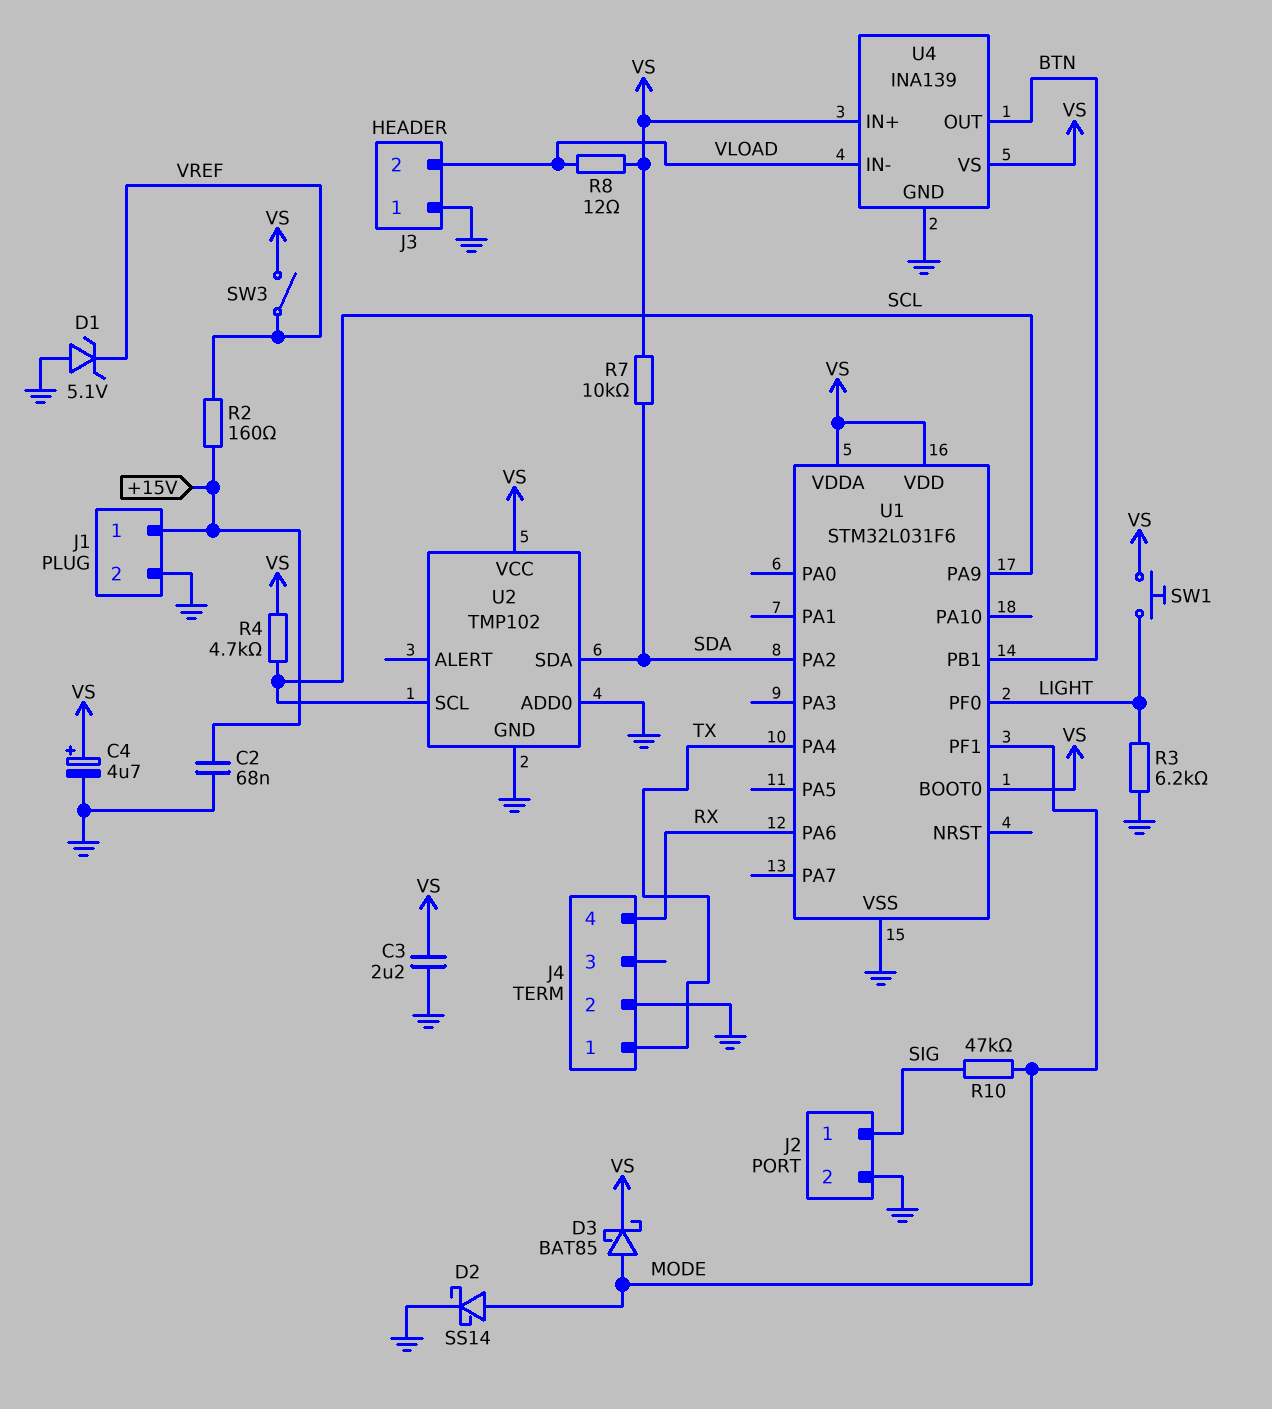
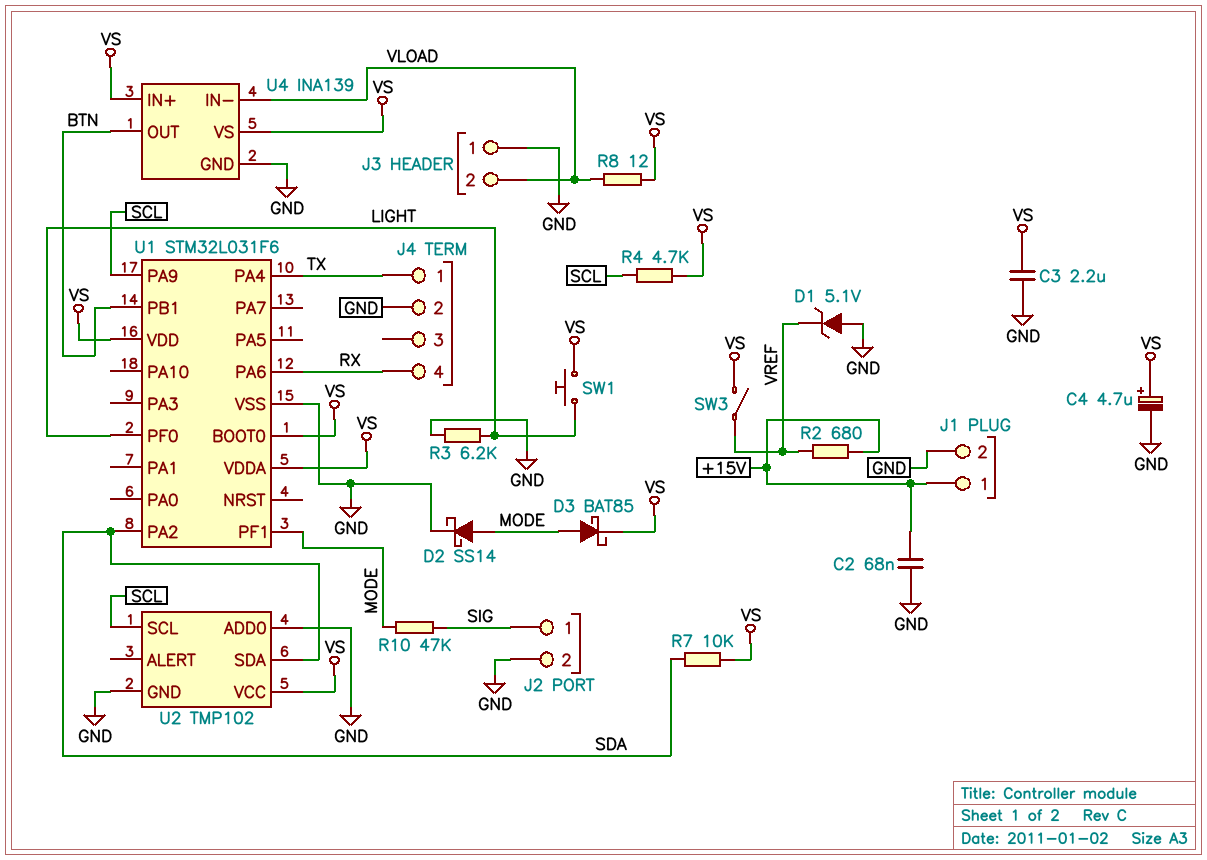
R2: 160 (+15V, VREF) -> 680 (+15V, VREF)

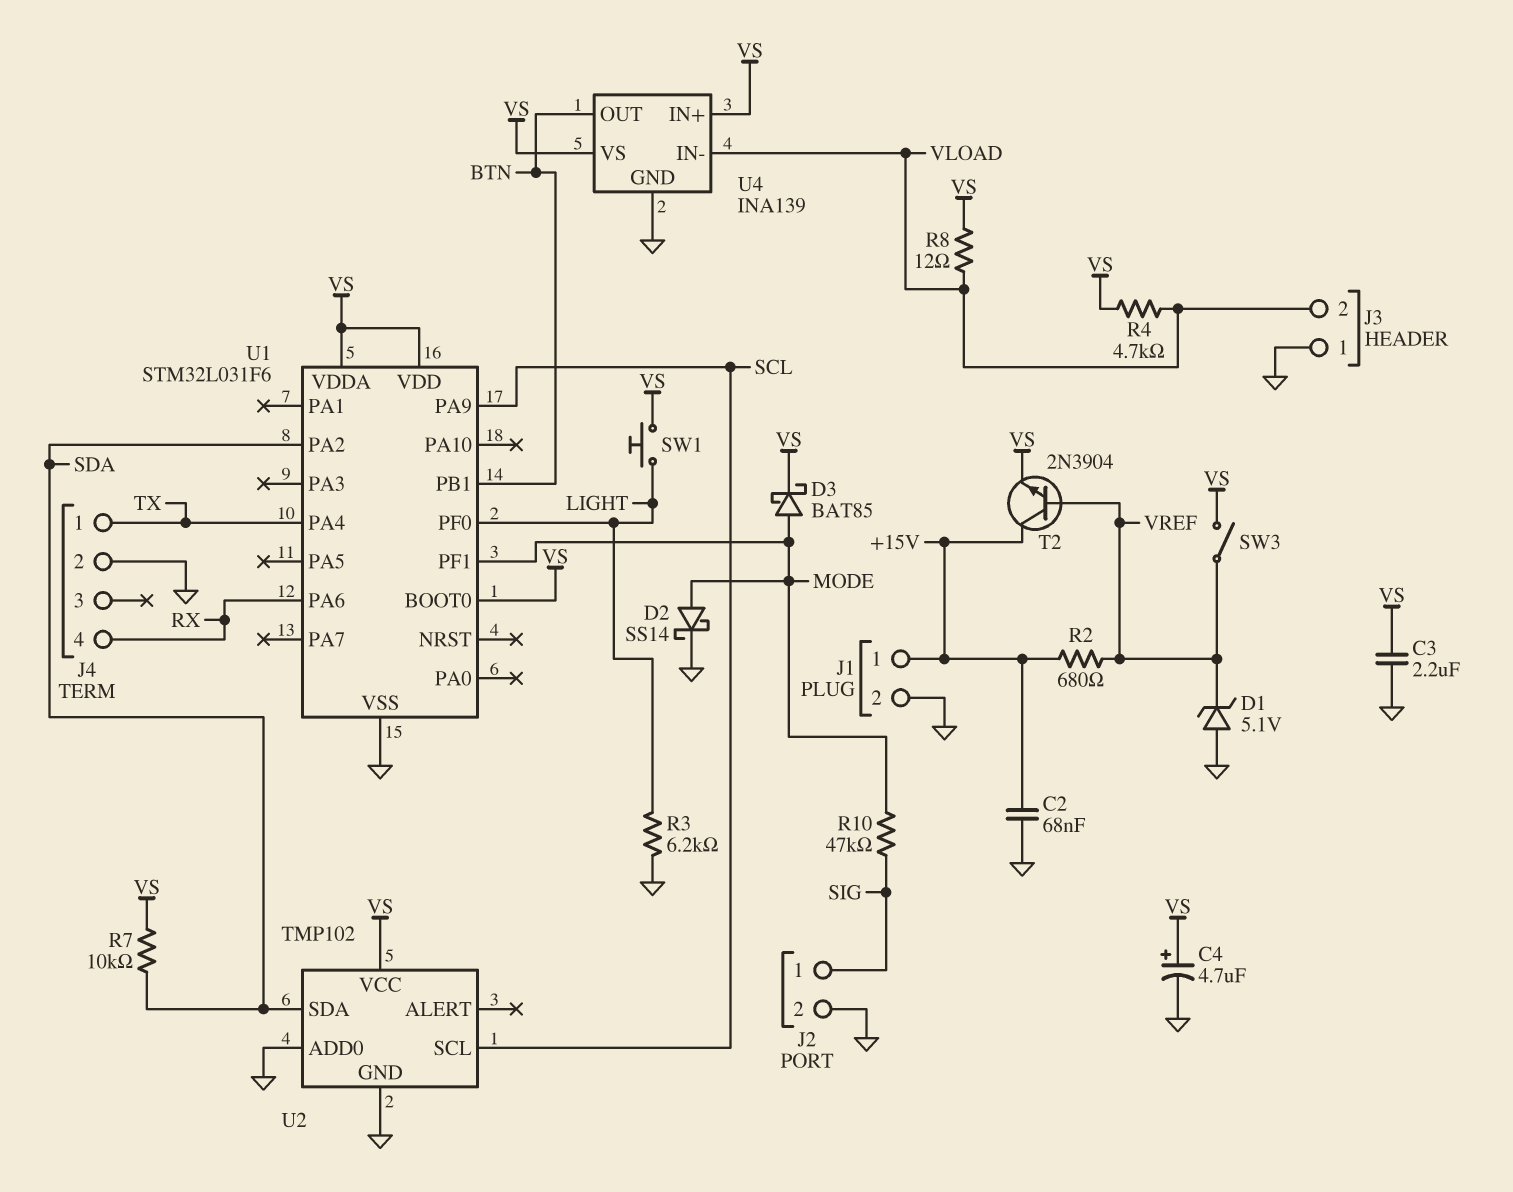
R4: 4.7k (SCL, VS) -> 4.7k (VLOAD, VS)
T2: none -> NPN 2N3904 (B VREF, C +15V, E VS)

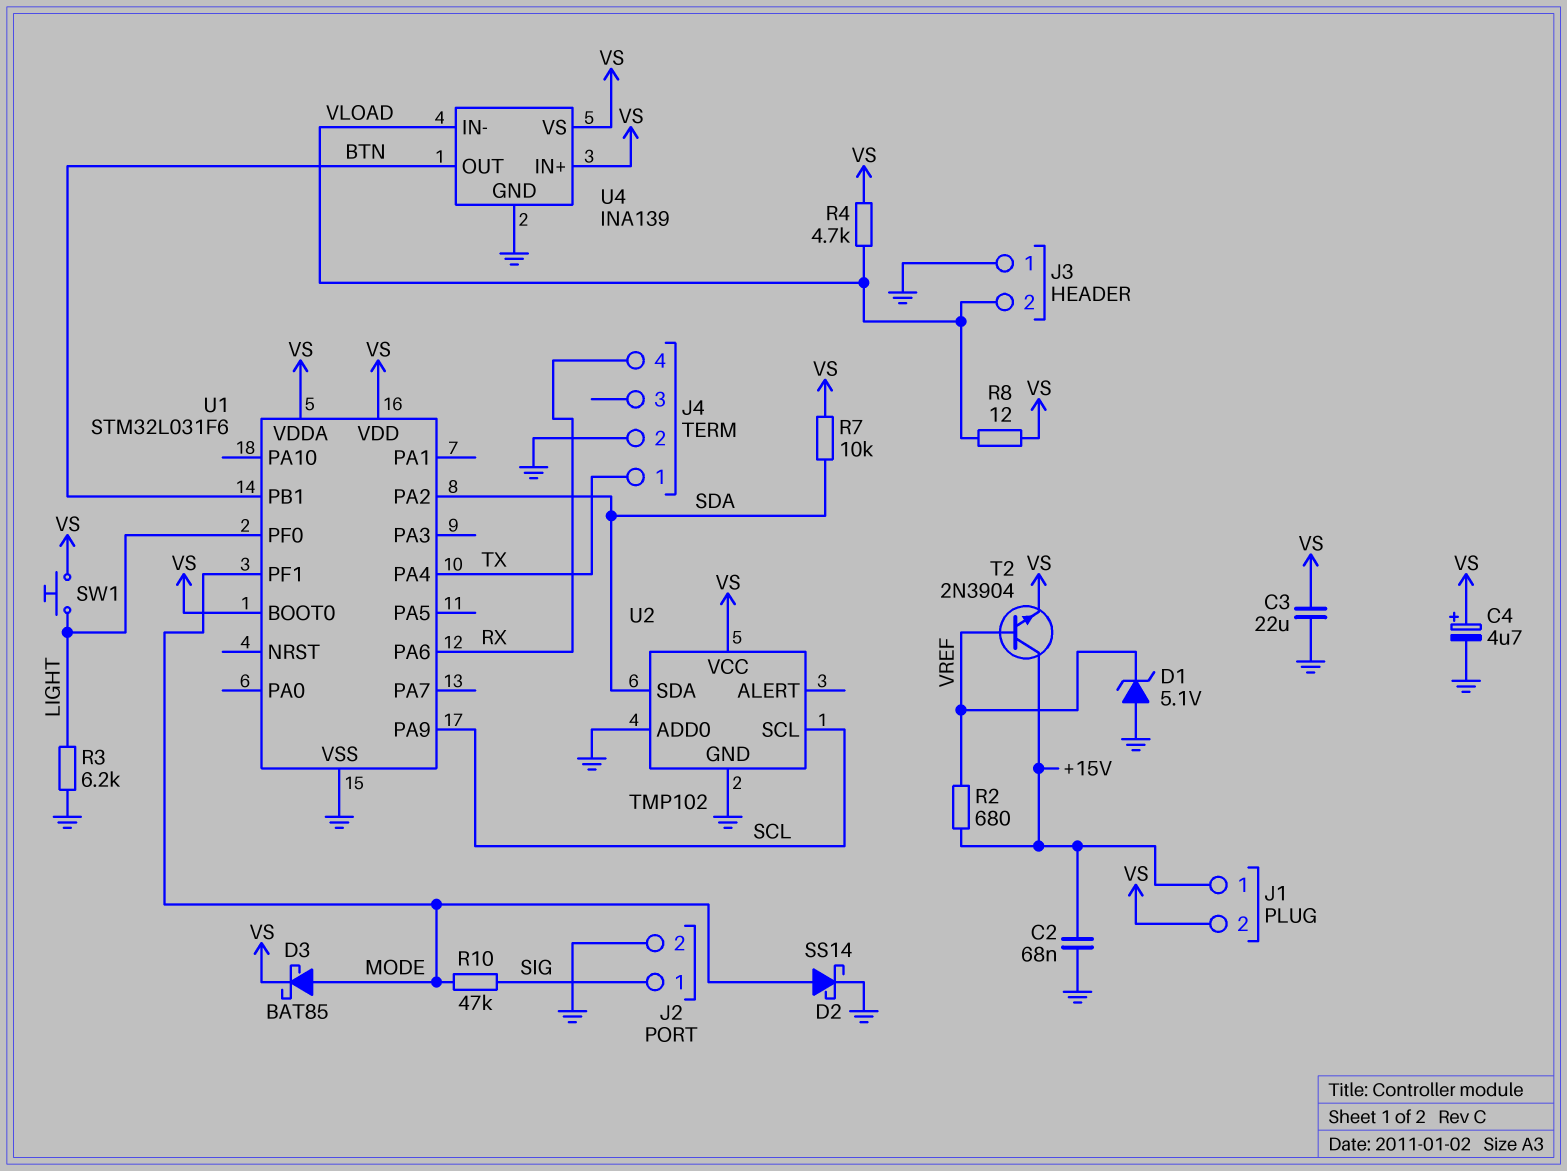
C3: 2.2uF (GND, VS) -> 22uF (GND, VS)
J1 pin 2: GND -> VS
SW3: switch (VREF, VS) -> none

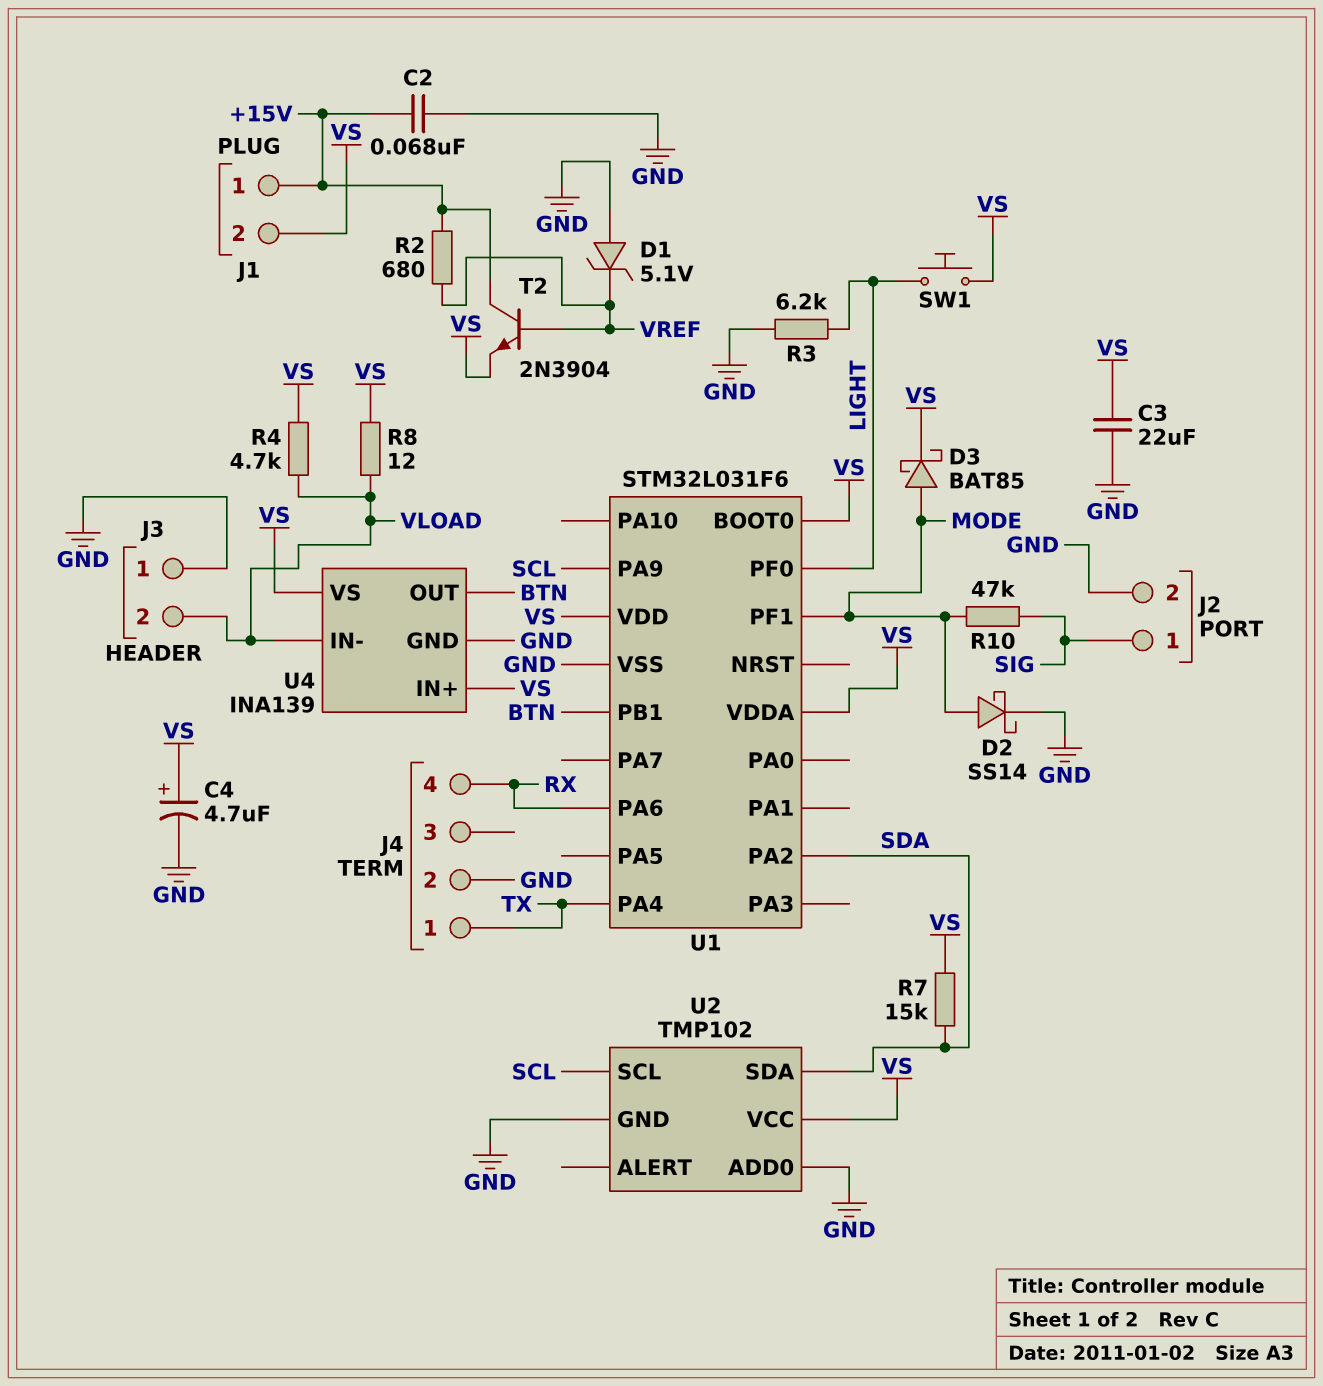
R7: 10k (SDA, VS) -> 15k (SDA, VS)

